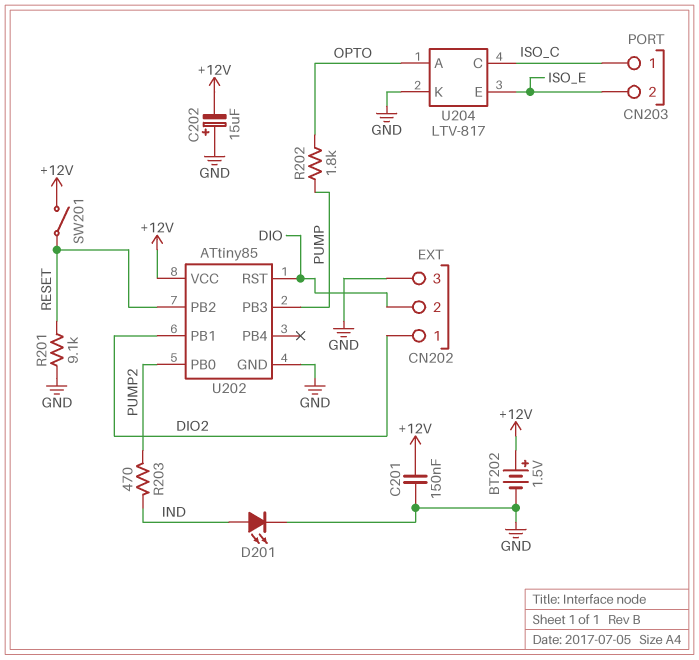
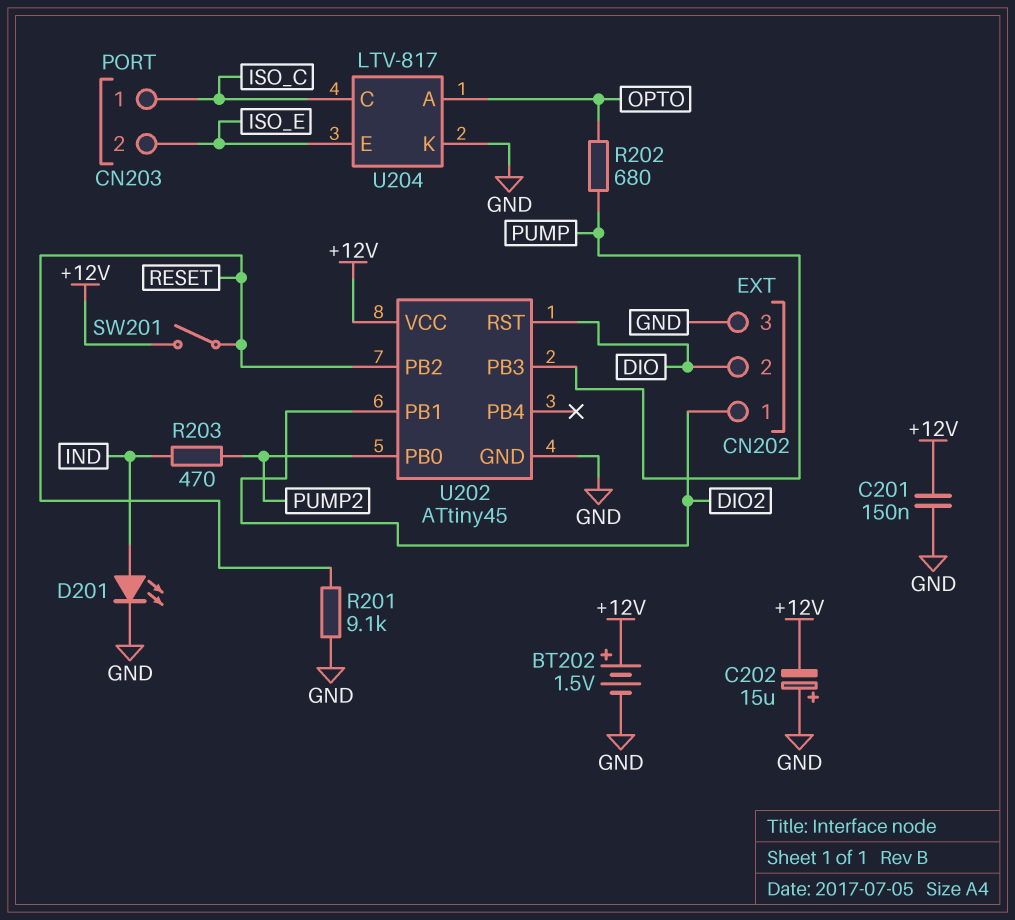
R202: 1.8k (OPTO, PUMP) -> 680 (OPTO, PUMP)
U202: ATtiny85 -> ATtiny45

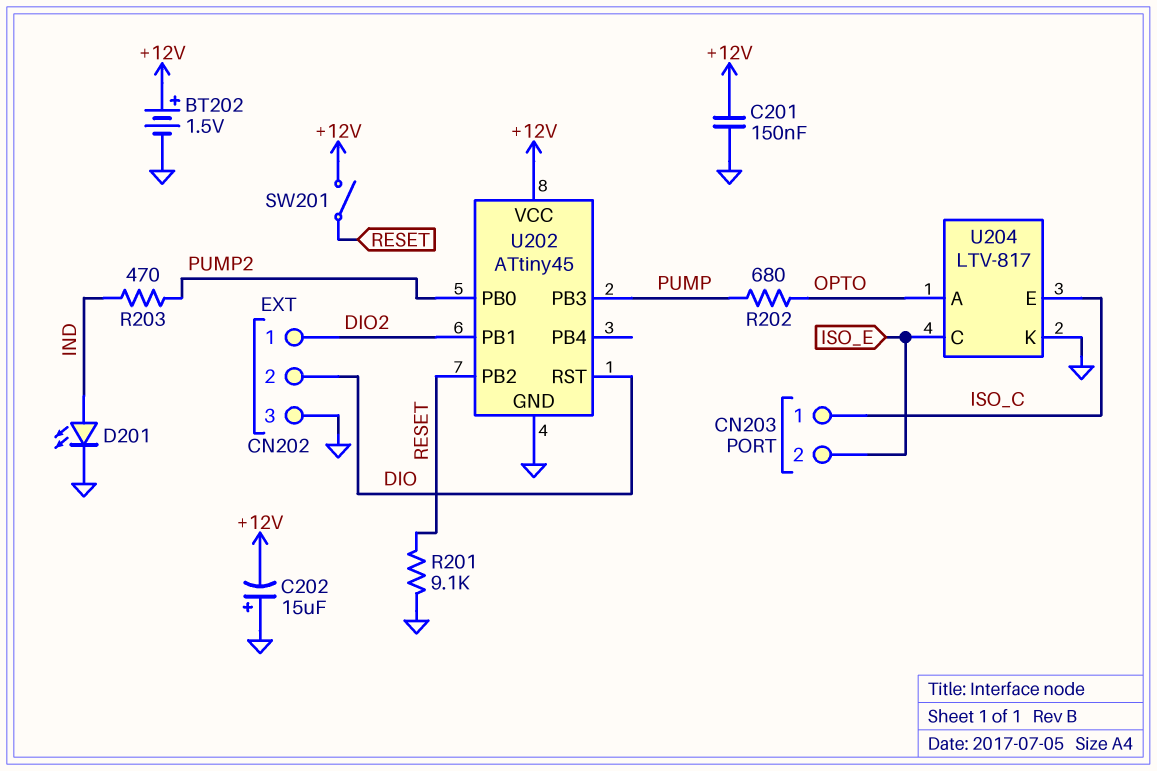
U204 pin C: ISO_C -> ISO_E
U204 pin E: ISO_E -> ISO_C

